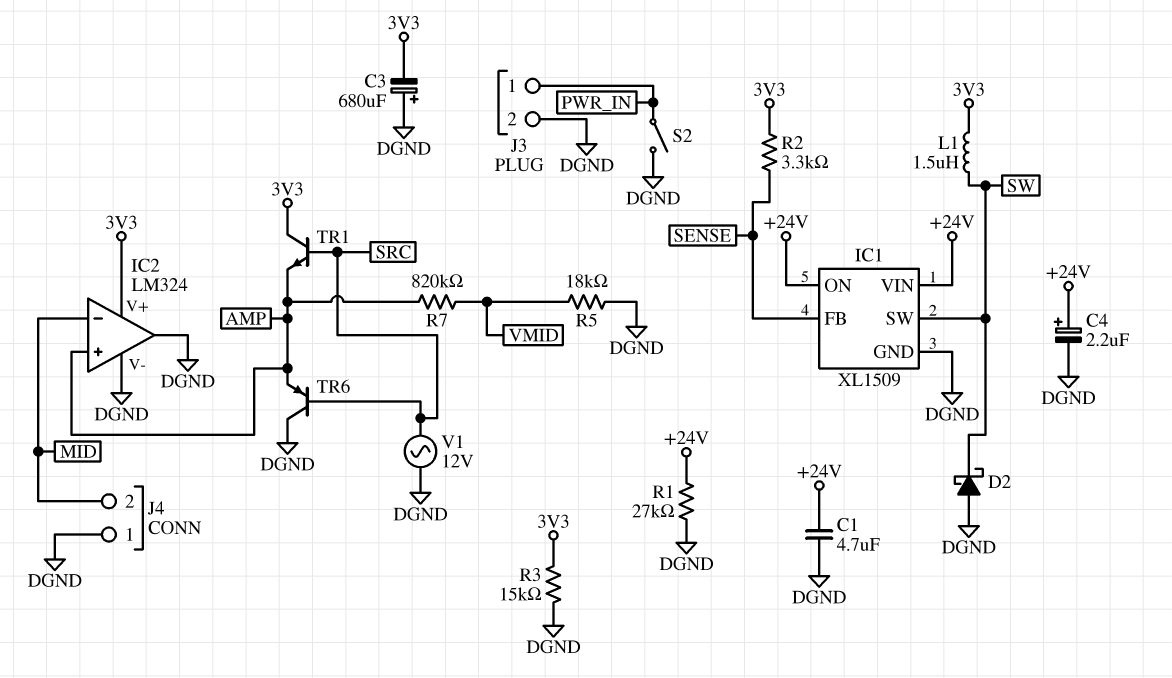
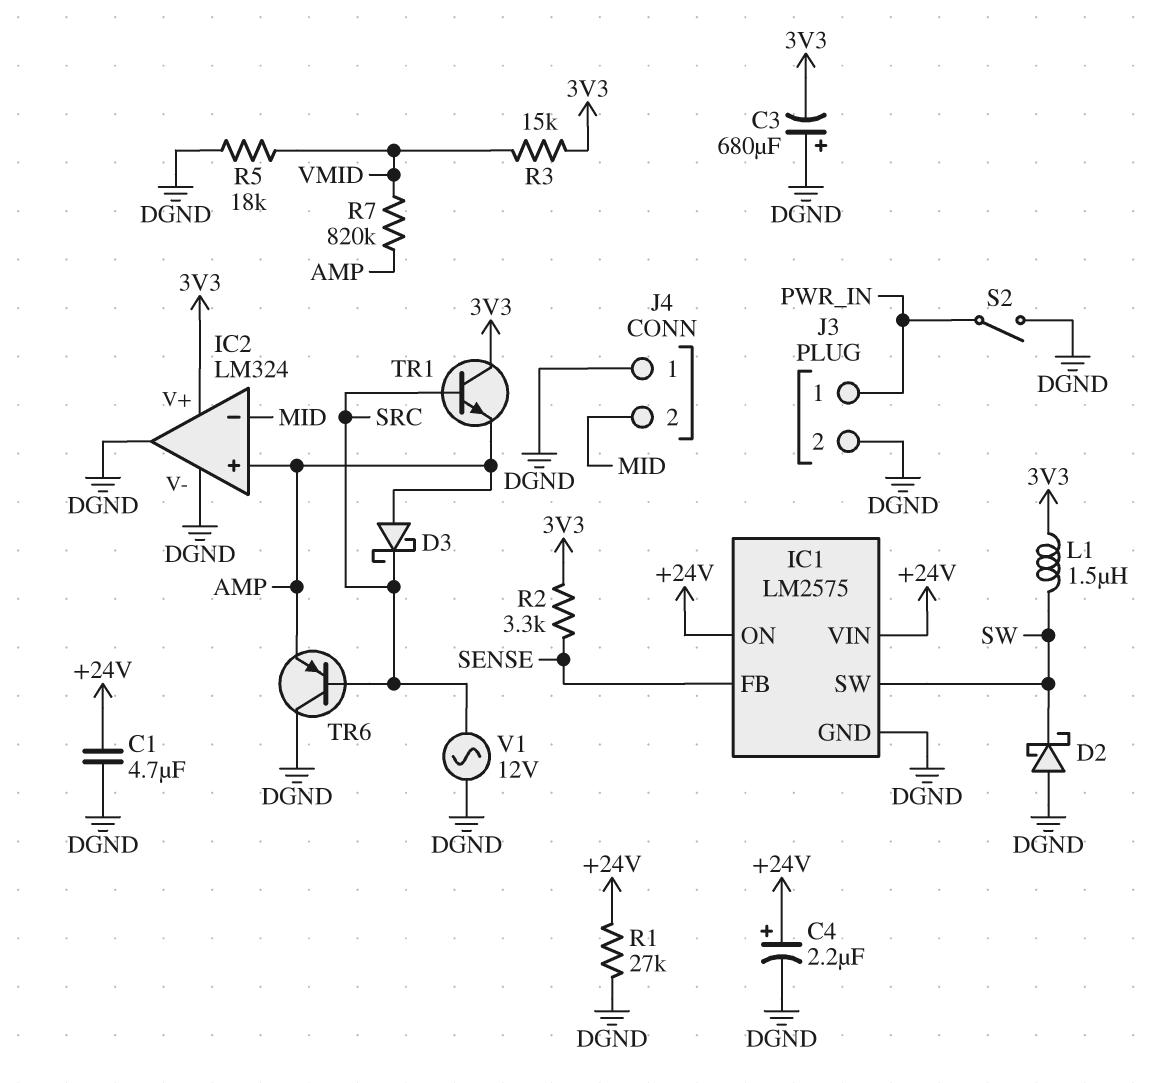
D3: none -> schottky (A AMP, K SRC)
IC1: XL1509 -> LM2575
R3: 15k (3V3, DGND) -> 15k (3V3, VMID)

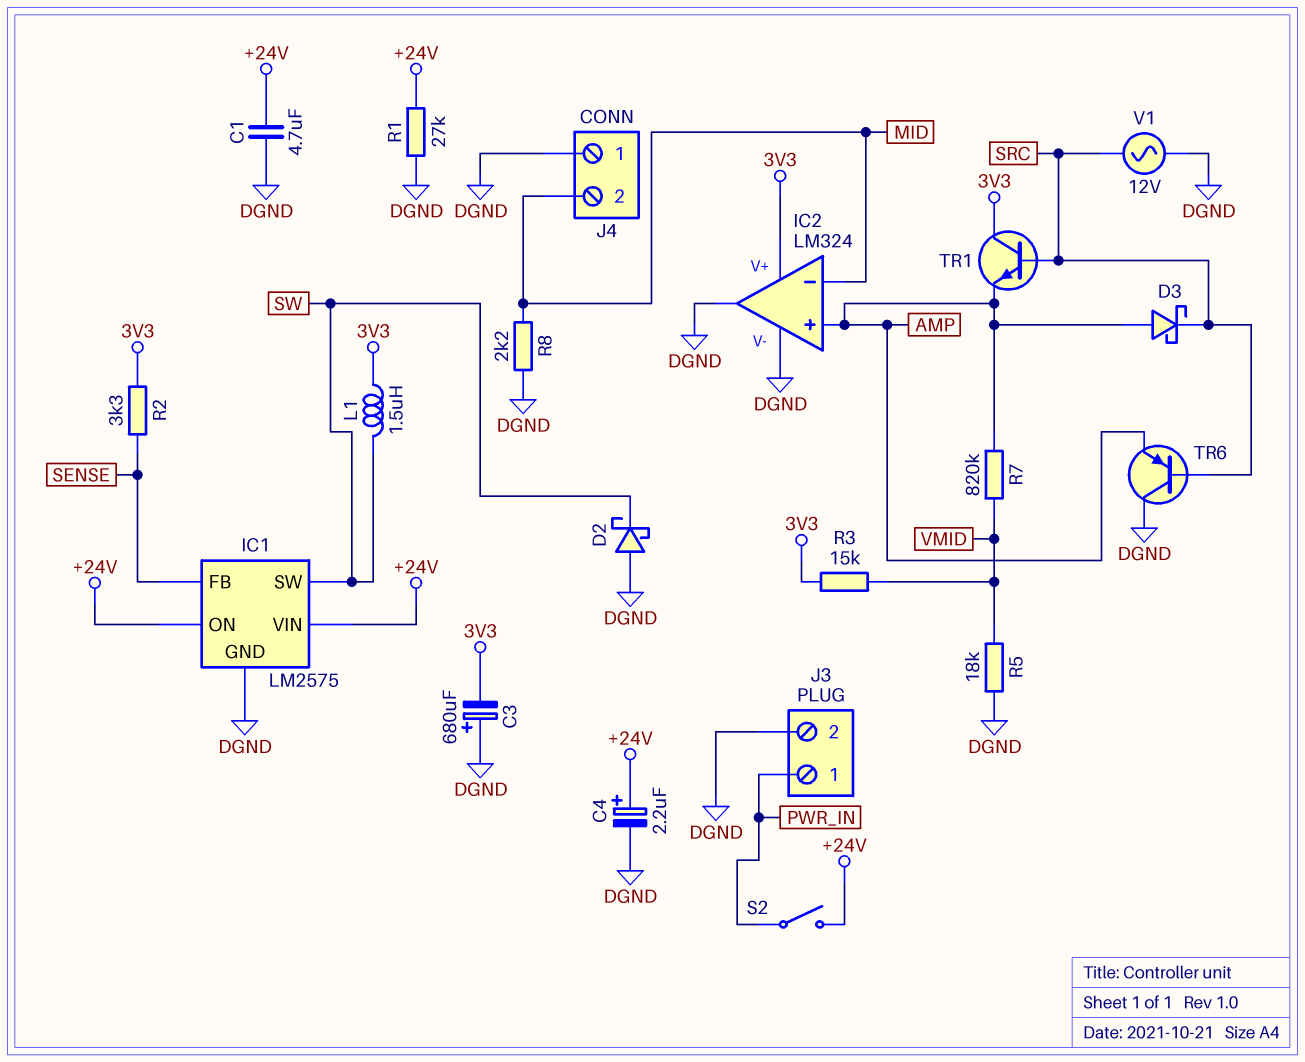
R8: none -> 2.2k (DGND, MID)
S2: switch (DGND, PWR_IN) -> switch (+24V, PWR_IN)

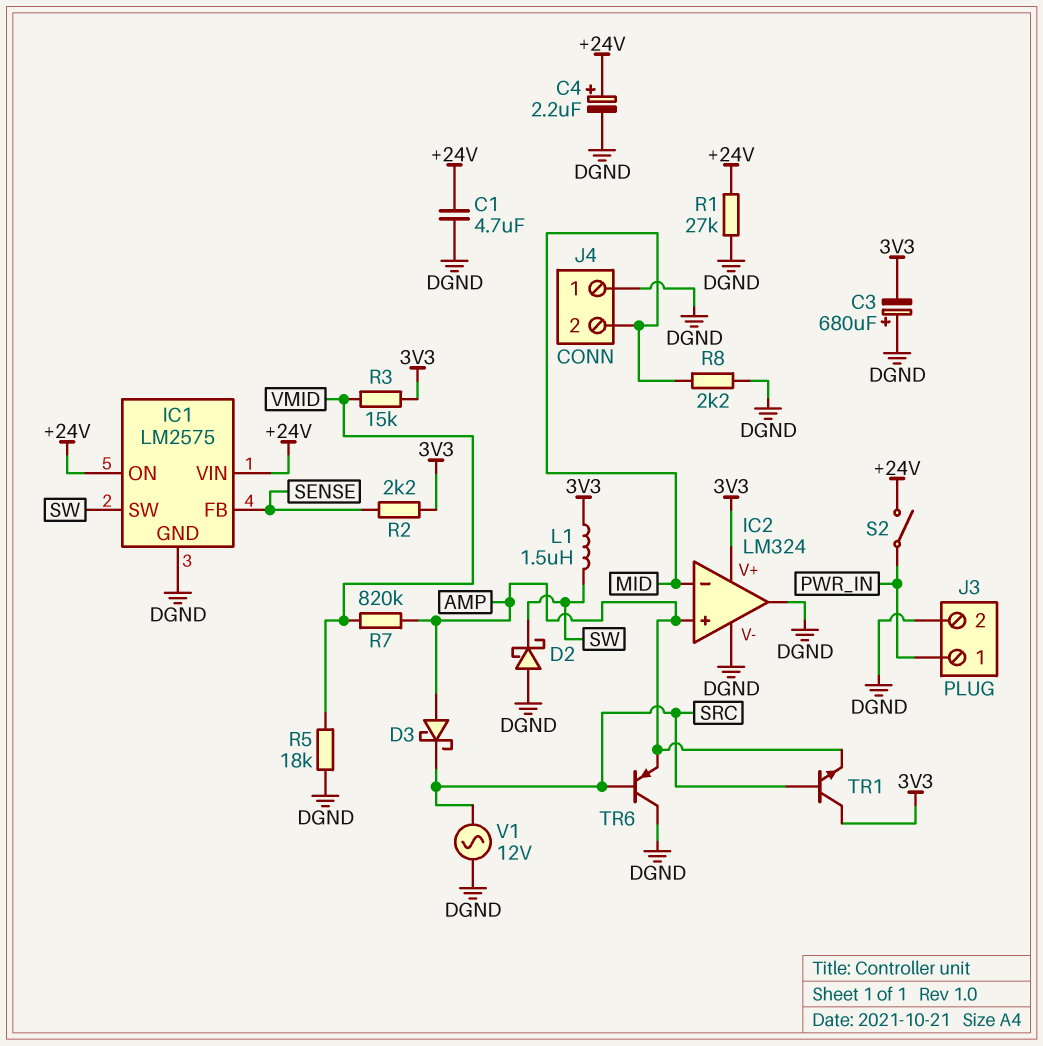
R2: 3.3k (3V3, SENSE) -> 2.2k (3V3, SENSE)

